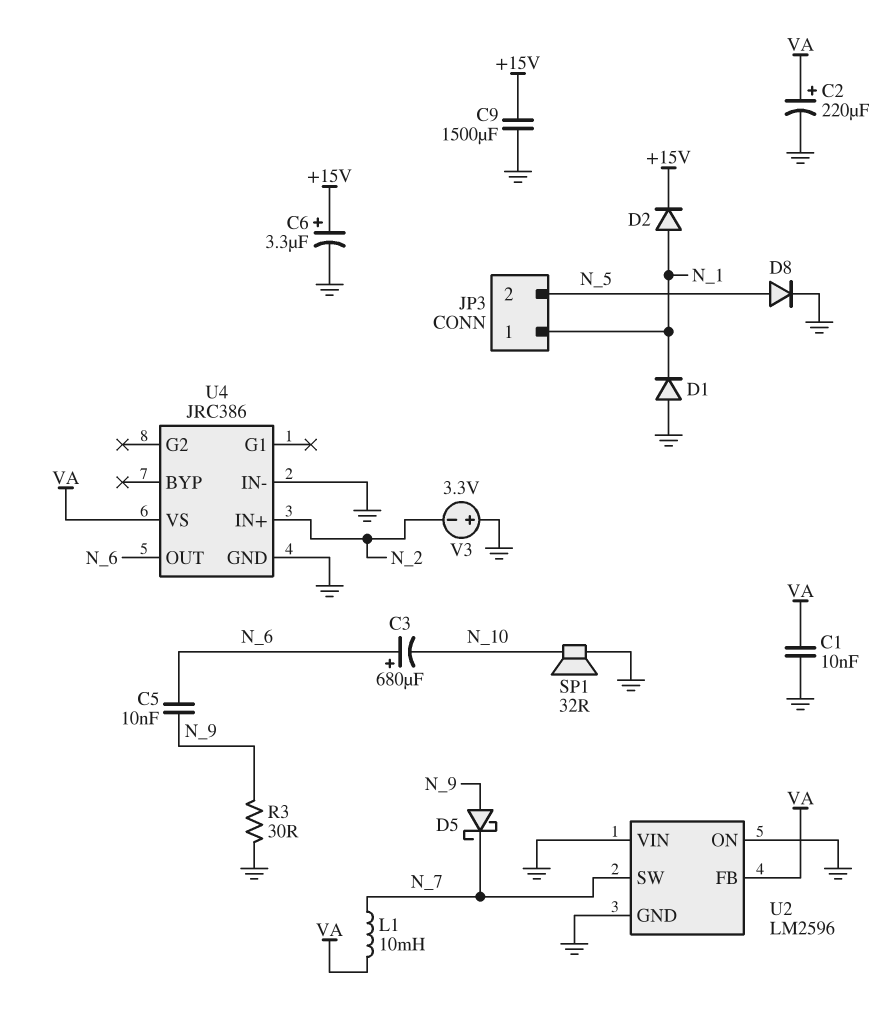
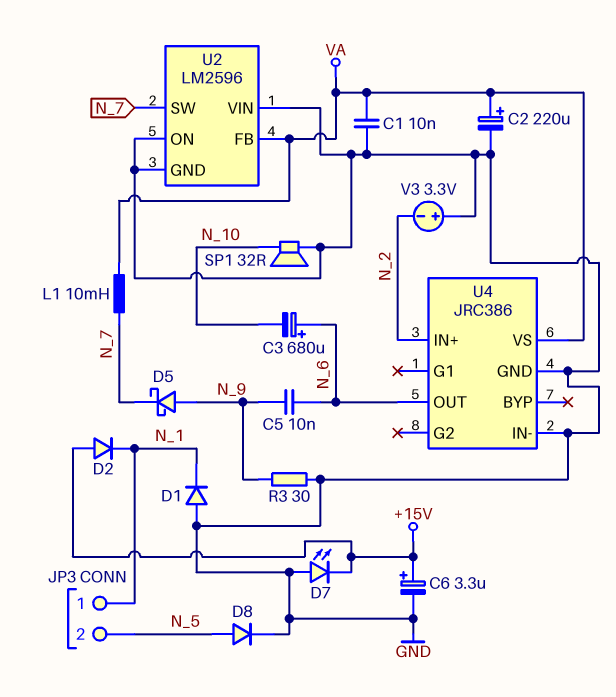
C9: 1500uF (+15V, GND) -> none
D2: diode (A N_1, K +15V) -> diode (A +15V, K N_1)
D7: none -> LED (A GND, K +15V)

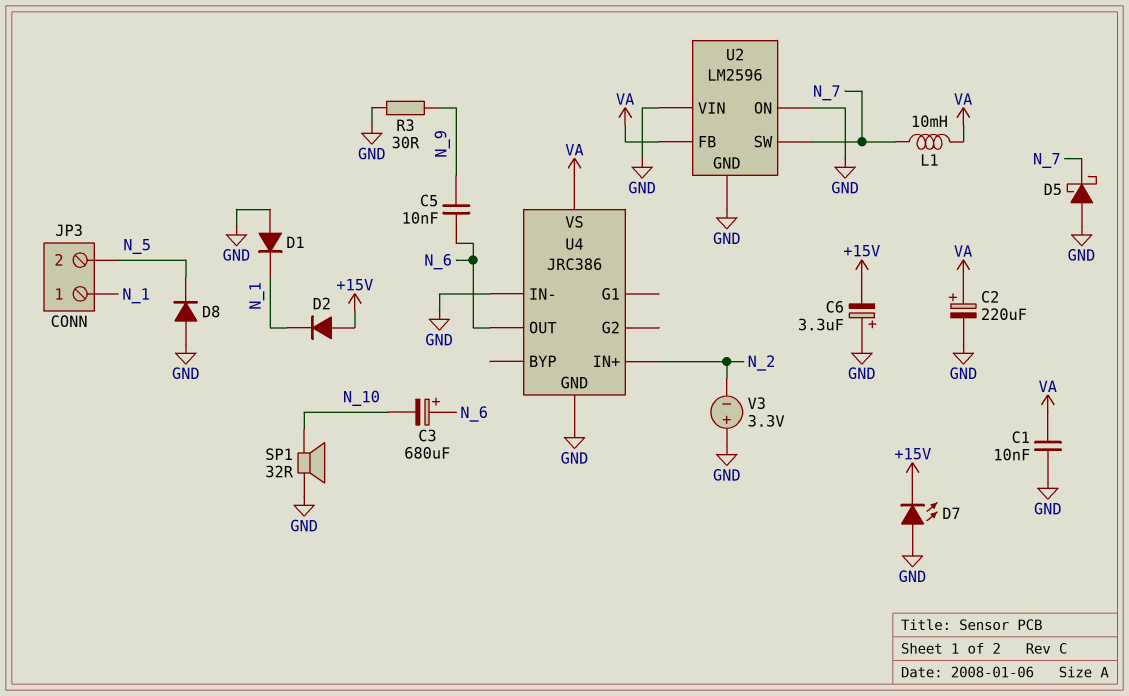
C6: 3.3uF (plus +15V, minus GND) -> 3.3uF (plus GND, minus +15V)
D5: schottky (A N_9, K N_7) -> schottky (A GND, K N_7)
D8: diode (A N_5, K GND) -> diode (A GND, K N_5)

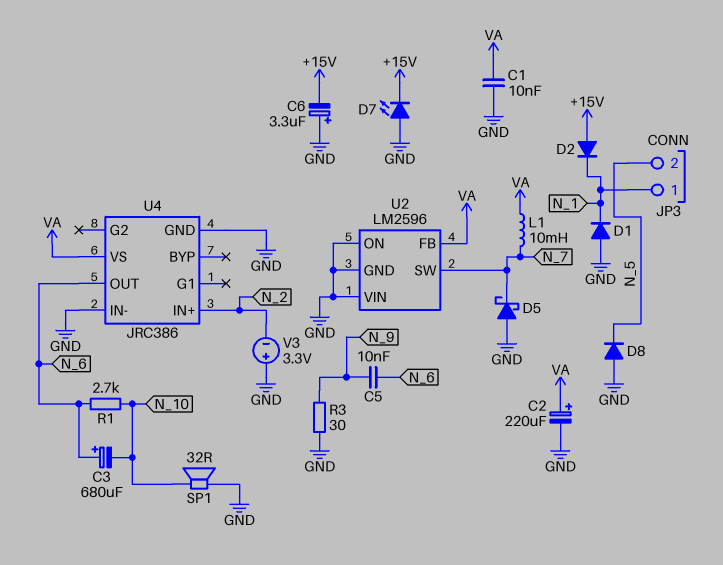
R1: none -> 2.7k (N_6, N_10)

